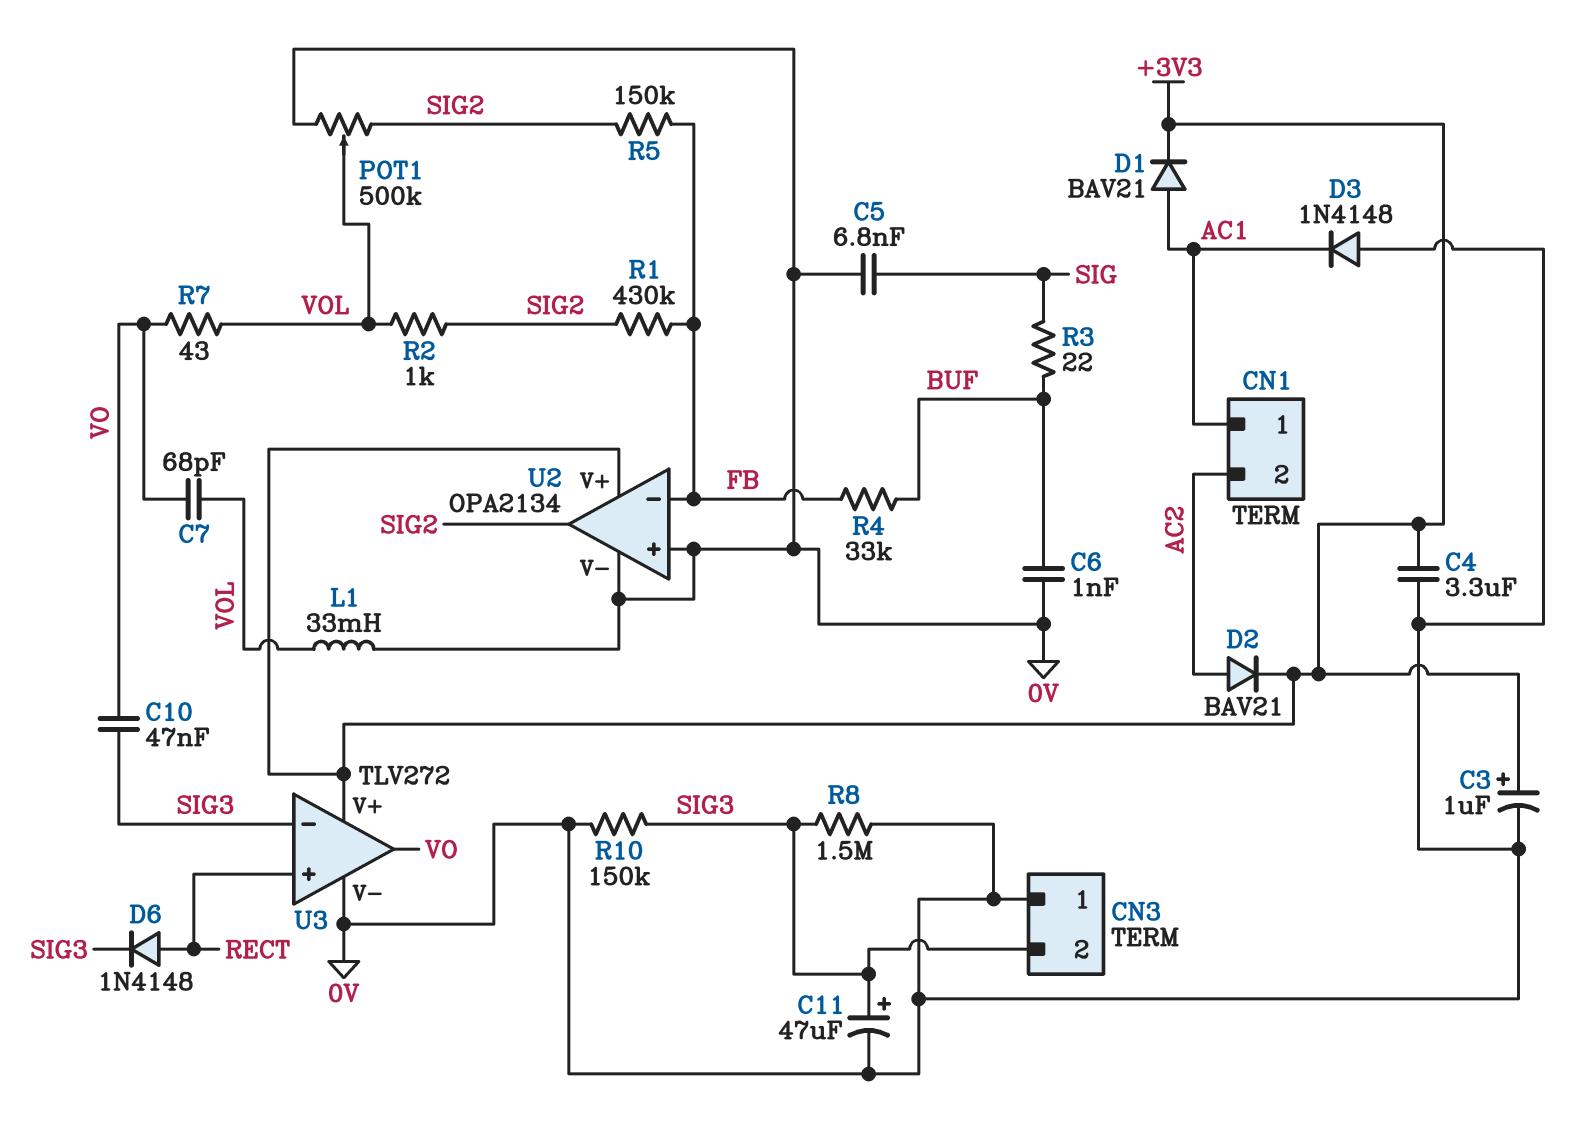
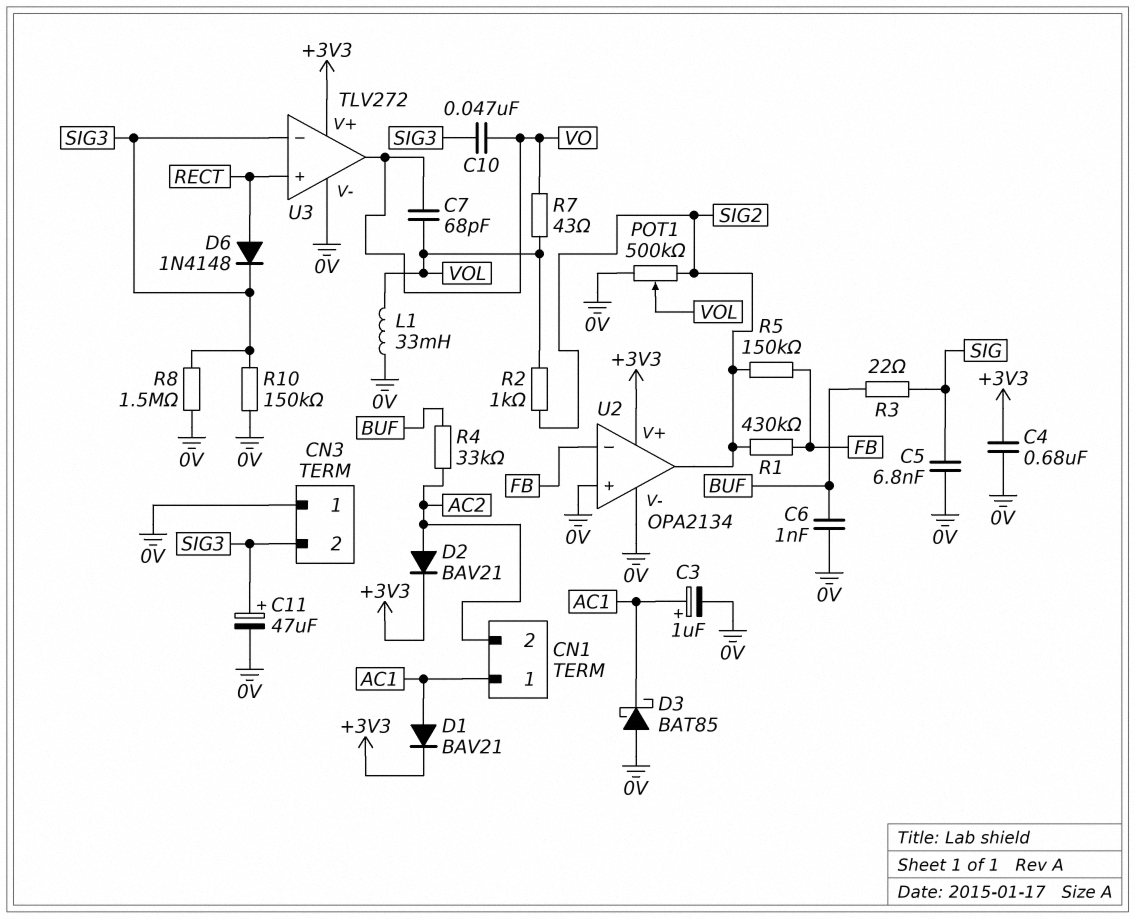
C3: 1uF (plus +3V3, minus 0V) -> 1uF (plus AC1, minus 0V)
C4: 3.3uF (+3V3, 0V) -> 680nF (+3V3, 0V)
D3: diode 1N4148 (A 0V, K AC1) -> schottky BAT85 (A 0V, K AC1)
R4: 33k (BUF, FB) -> 33k (AC2, BUF)

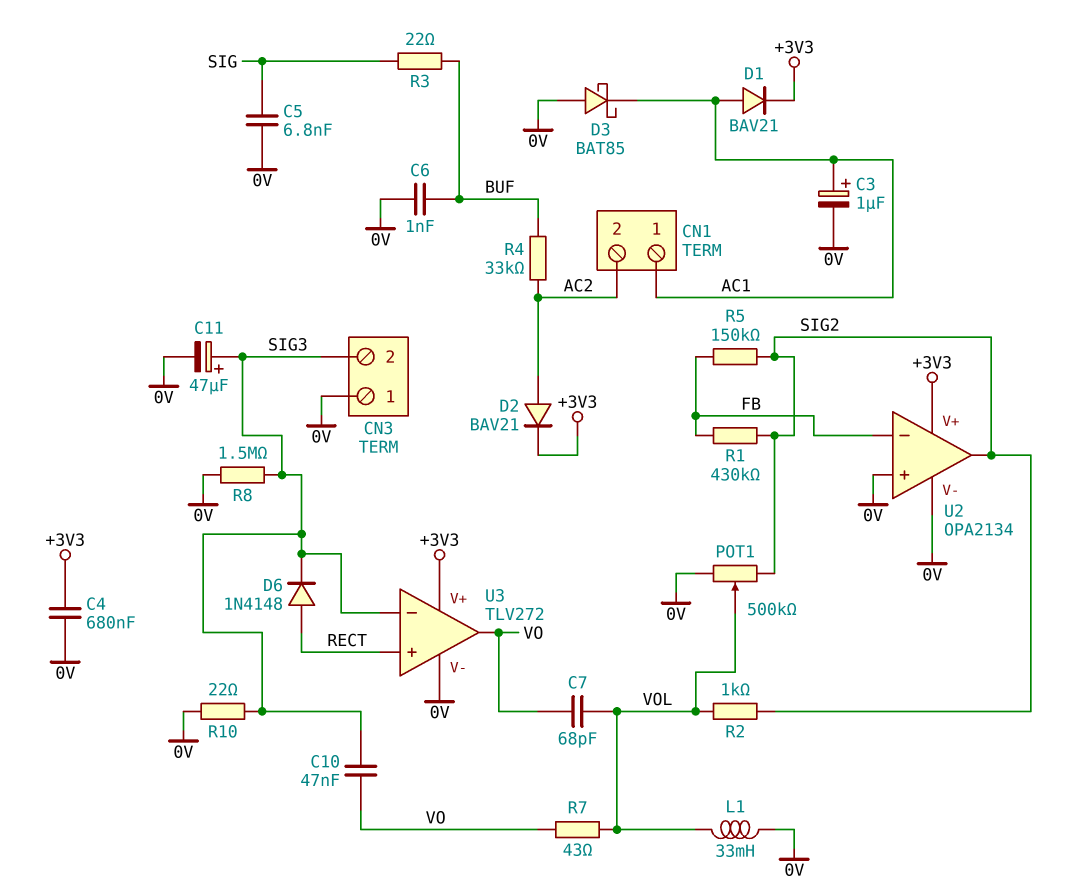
R10: 150k (0V, SIG3) -> 22 (0V, SIG3)

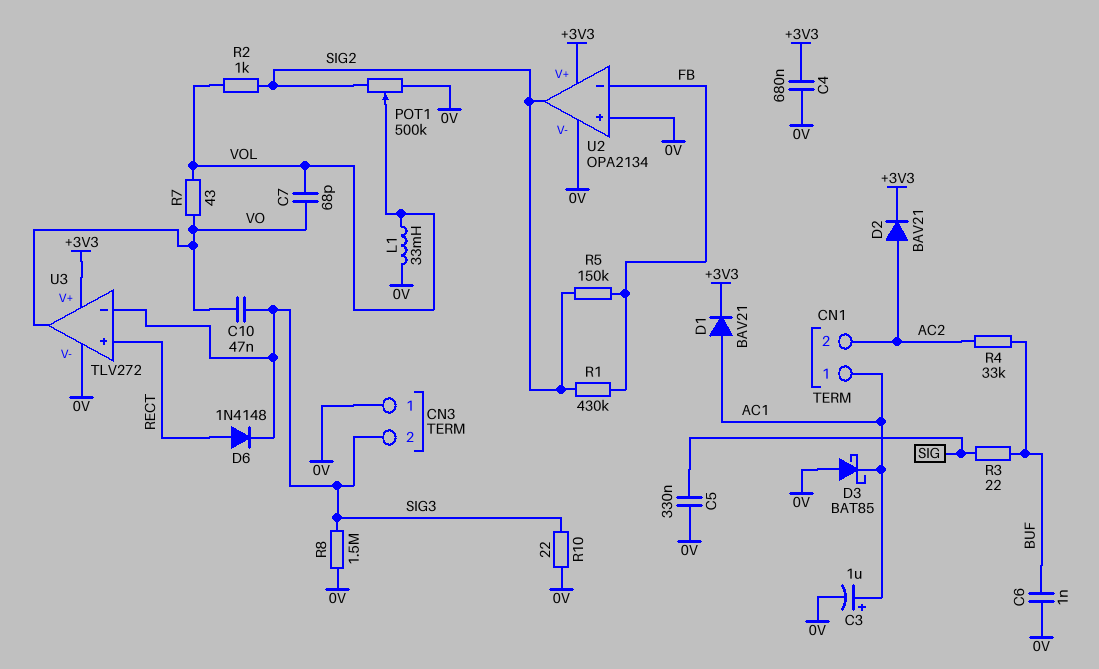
C5: 6.8nF (0V, SIG) -> 330nF (0V, SIG)
C11: 47uF (plus SIG3, minus 0V) -> none

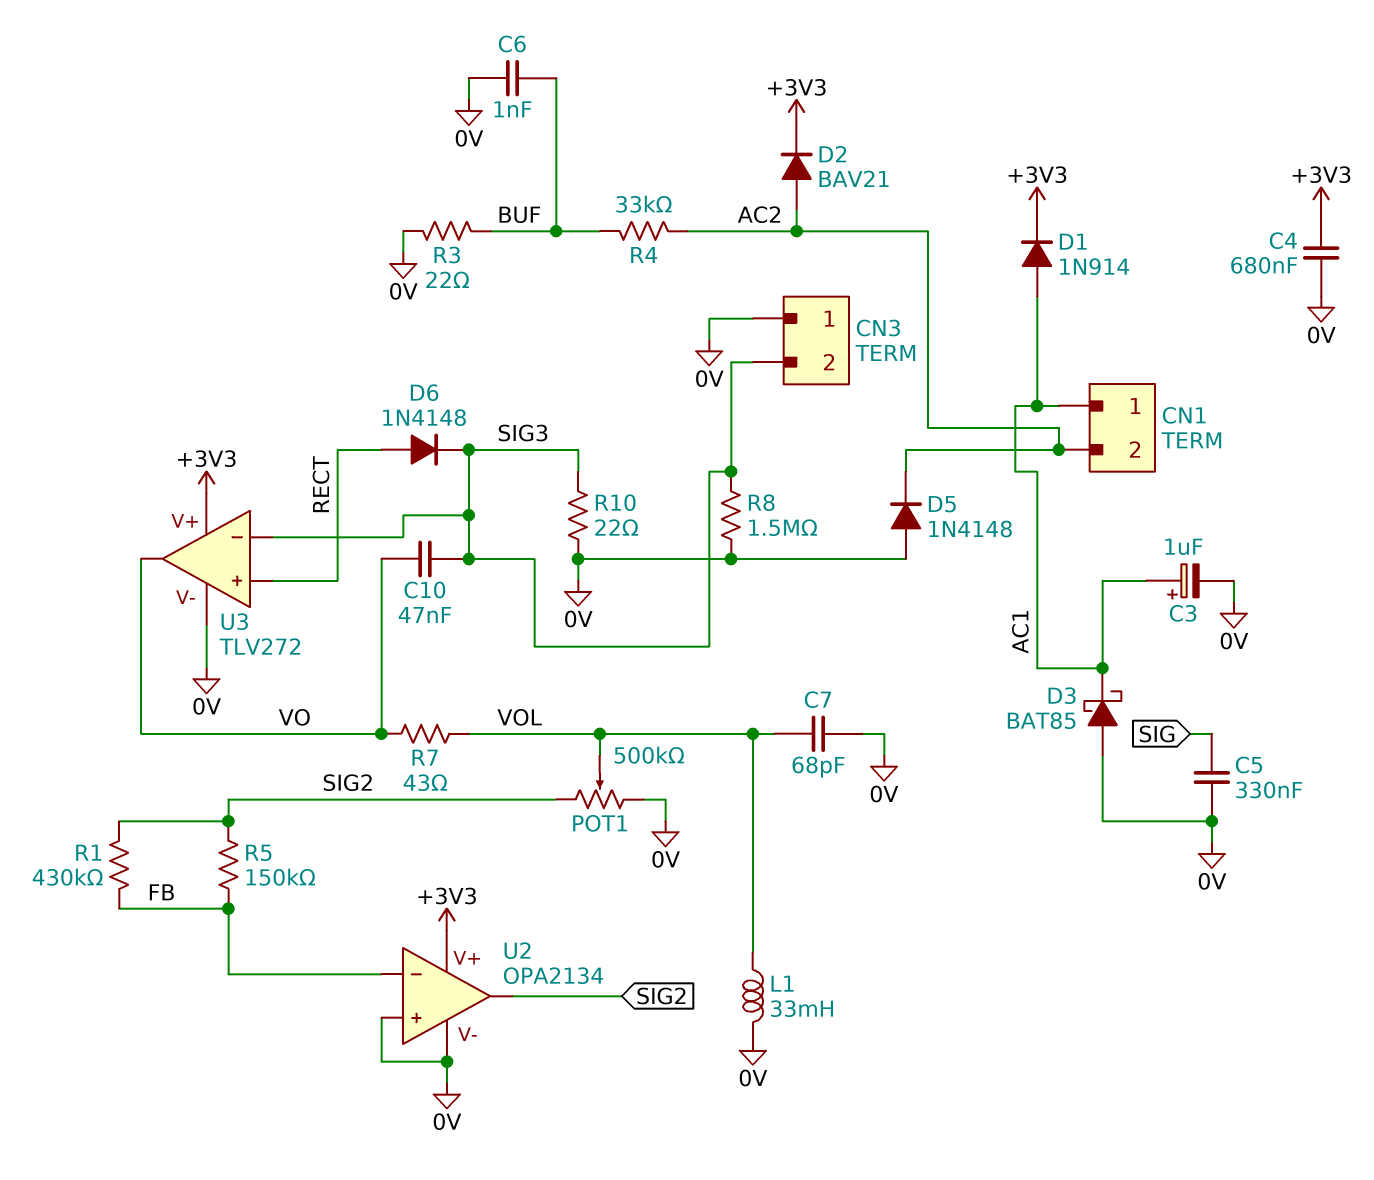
C7: 68pF (VO, VOL) -> 68pF (0V, VOL)
D1: diode BAV21 (A AC1, K +3V3) -> diode 1N914 (A AC1, K +3V3)
D5: none -> diode 1N4148 (A 0V, K AC2)
R2: 1k (SIG2, VOL) -> none
R3: 22 (BUF, SIG) -> 22 (0V, BUF)

